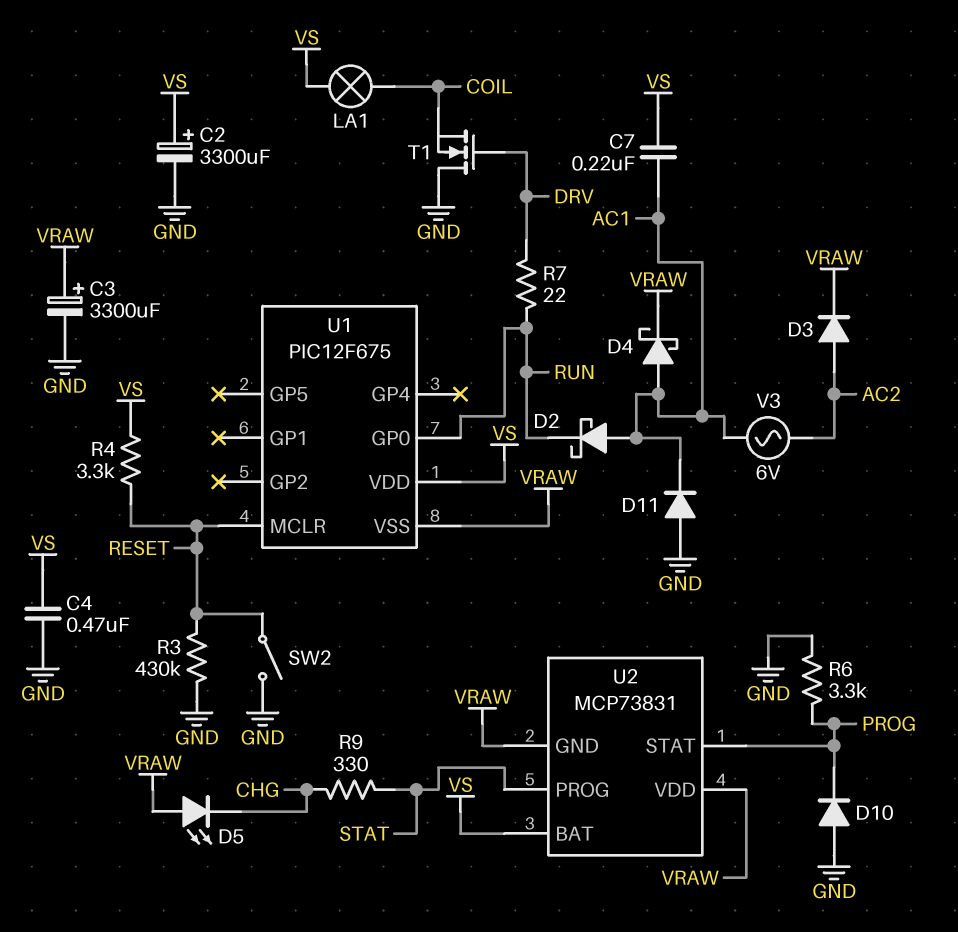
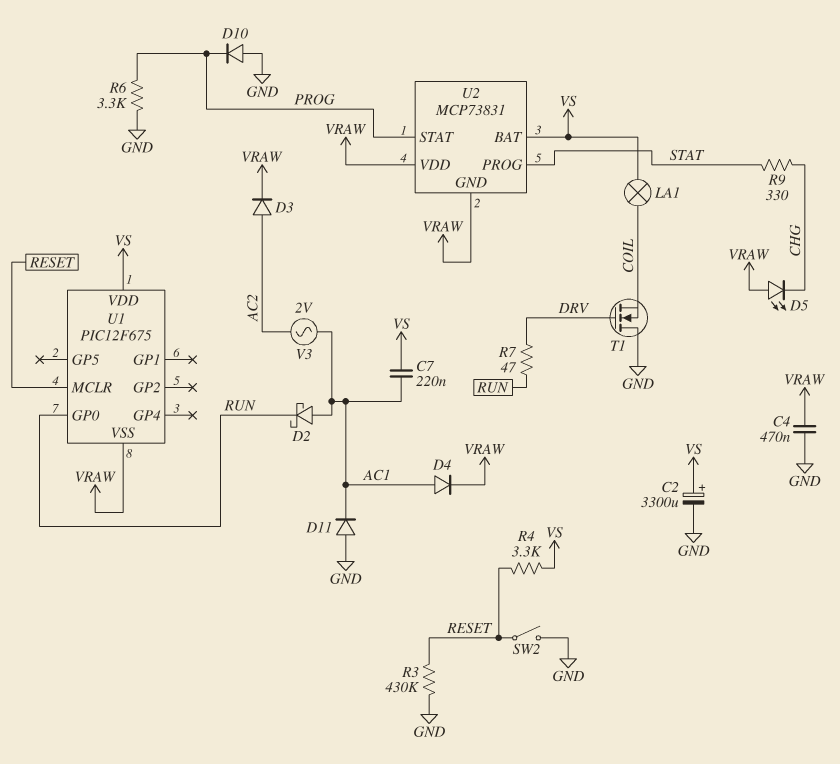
C3: 3300uF (plus VRAW, minus GND) -> none
C4: 470nF (GND, VS) -> 470nF (GND, VRAW)
D4: schottky (A AC1, K VRAW) -> diode (A AC1, K VRAW)
R7: 22 (DRV, RUN) -> 47 (DRV, RUN)
V3: AC 6V (AC1, AC2) -> AC 2V (AC1, AC2)

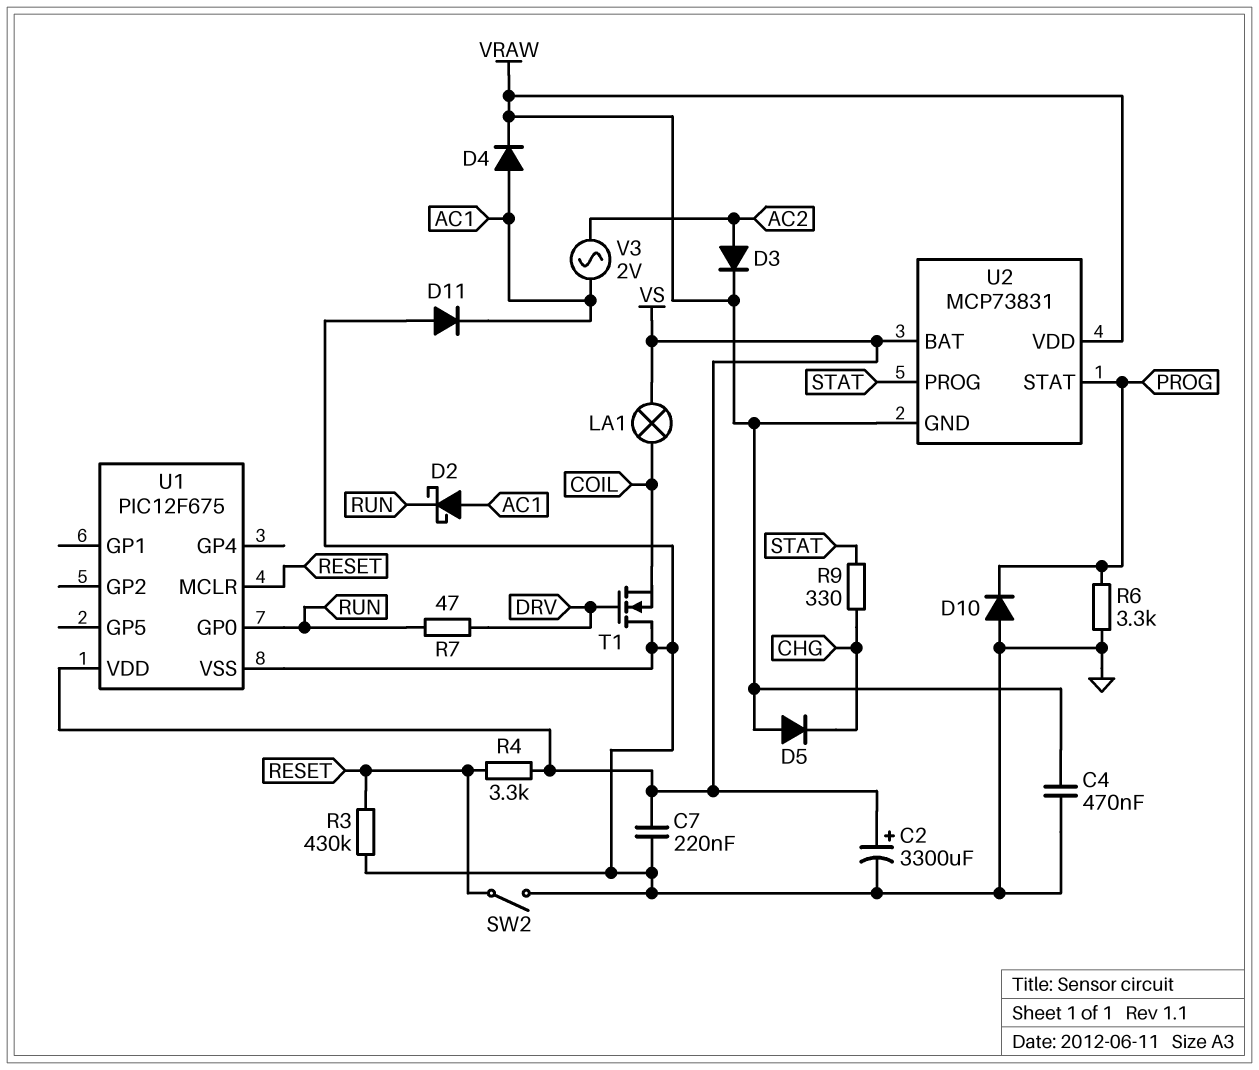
C7: 220nF (AC1, VS) -> 220nF (GND, VS)
D5: LED (A VRAW, K CHG) -> diode (A VRAW, K CHG)
U1 pin VSS: VRAW -> GND

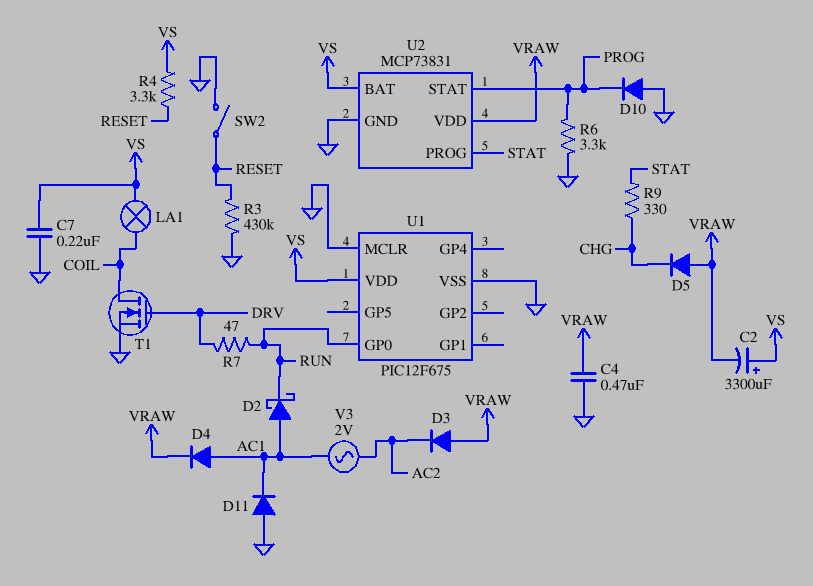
C2: 3300uF (plus VS, minus GND) -> 3300uF (plus VS, minus VRAW)
D3: diode (A AC2, K VRAW) -> diode (A VRAW, K AC2)
T1: NMOS (G DRV, D GND, S COIL) -> NMOS (G DRV, D COIL, S GND)
U1 pin MCLR: RESET -> GND
U2 pin GND: VRAW -> GND

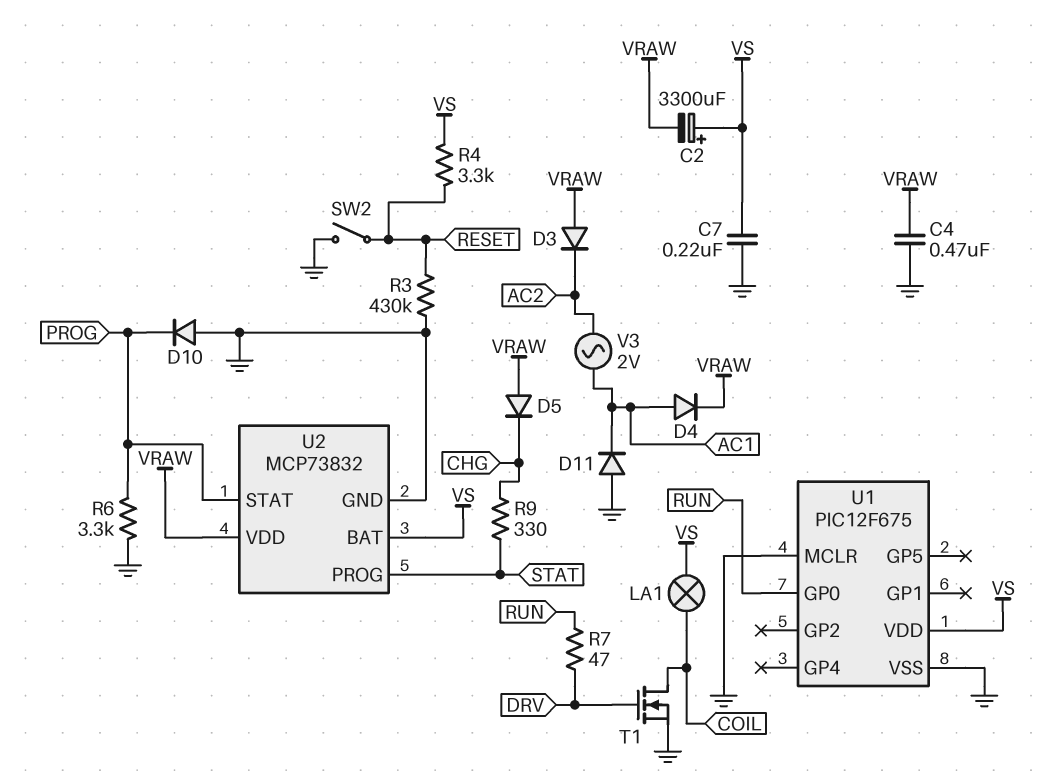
D2: schottky (A AC1, K RUN) -> none
U2: MCP73831 -> MCP73832

